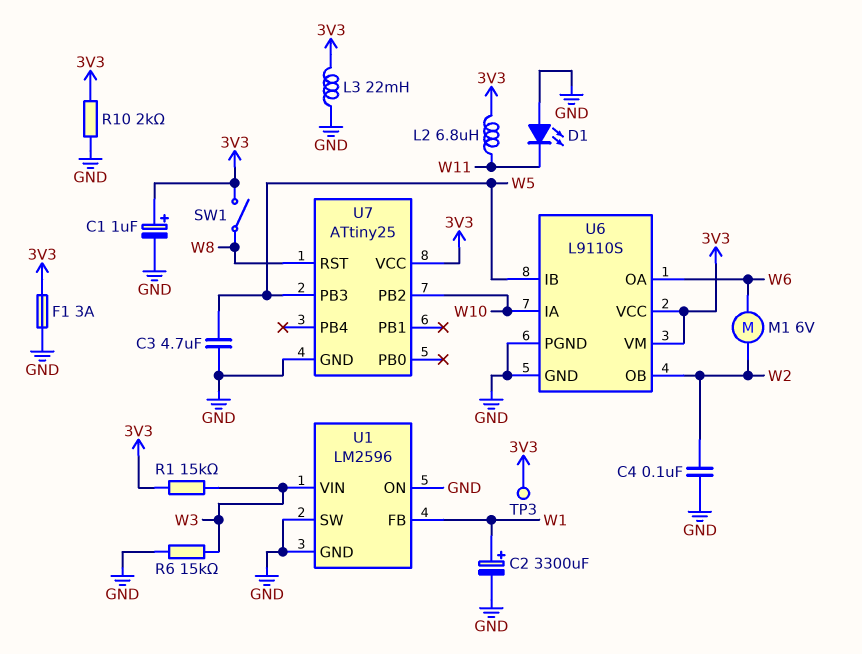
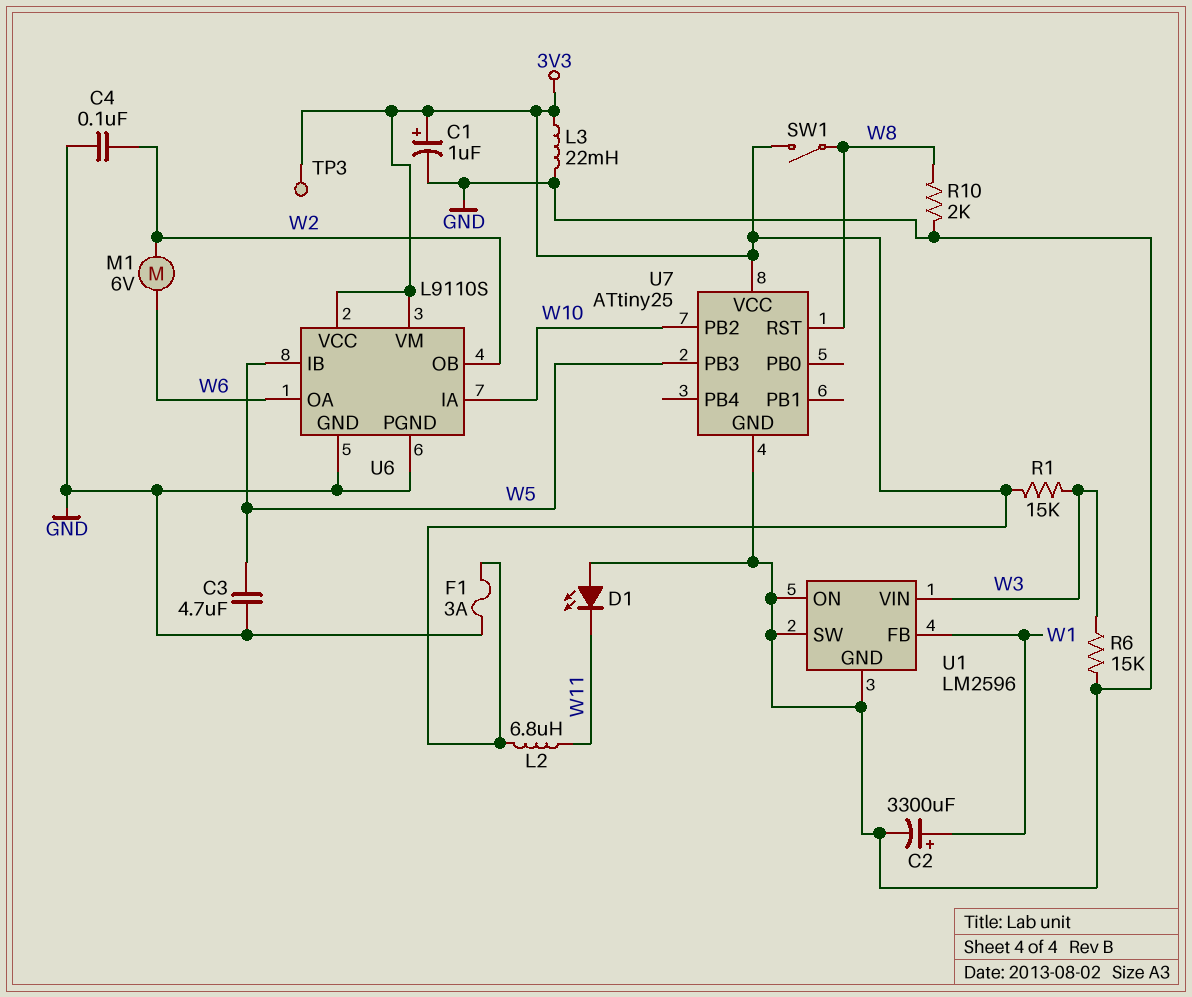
R10: 2k (3V3, GND) -> 2k (GND, W8)

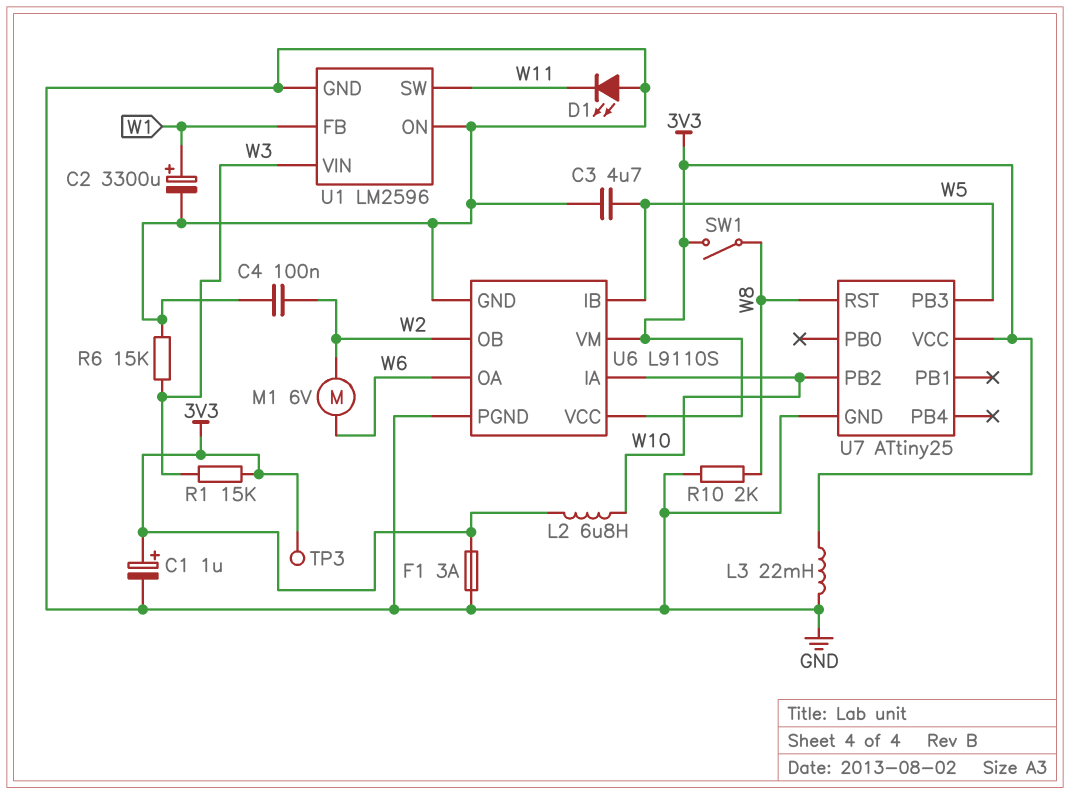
L2: 6.8uH (3V3, W11) -> 6.8uH (3V3, W10)
U1 pin SW: GND -> W11

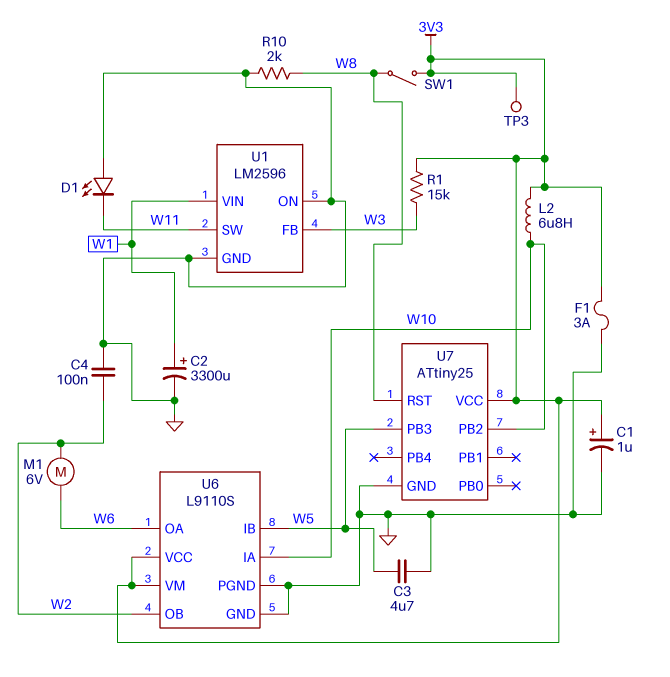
L3: 22mH (3V3, GND) -> none
R6: 15k (GND, W3) -> none
U1 pin FB: W1 -> W3
U1 pin VIN: W3 -> W1

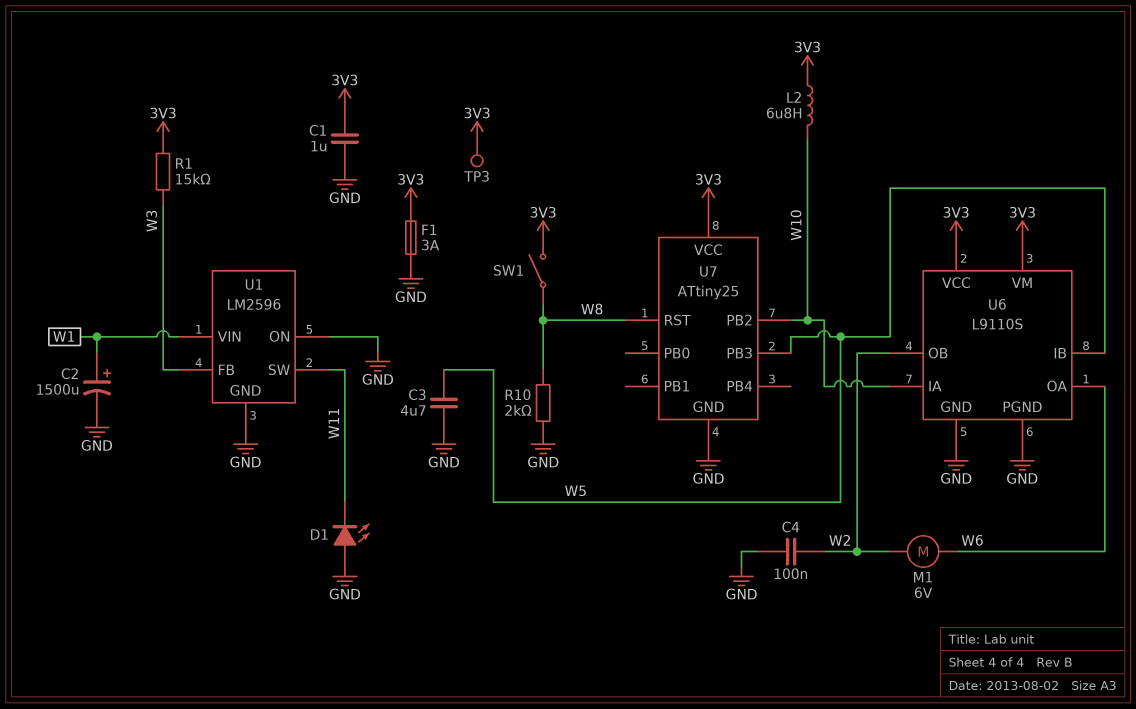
C1: 1uF (plus 3V3, minus GND) -> 1uF (3V3, GND)
C2: 3300uF (plus W1, minus GND) -> 1500uF (plus W1, minus GND)

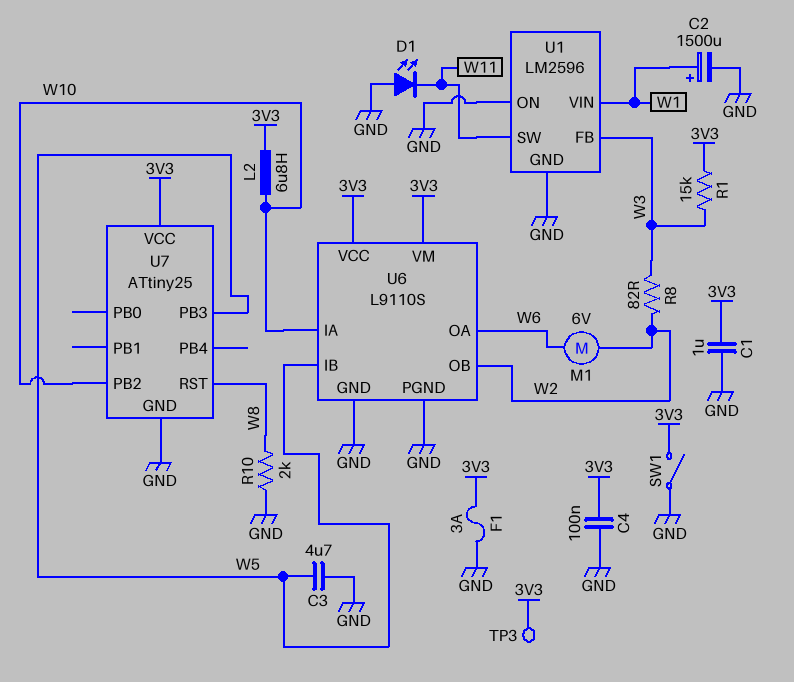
C4: 100nF (GND, W2) -> 100nF (3V3, GND)
R8: none -> 82 (W2, W3)
SW1: switch (3V3, W8) -> switch (3V3, GND)

